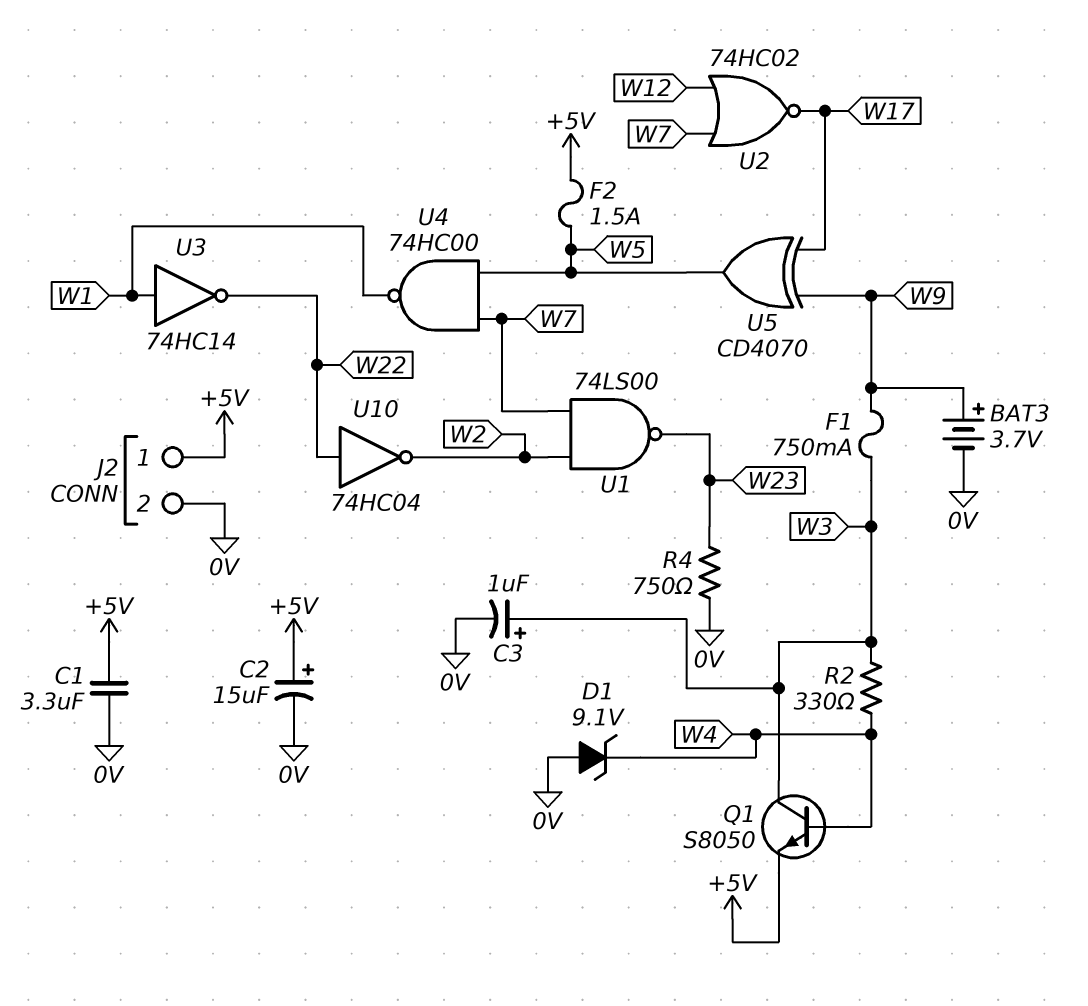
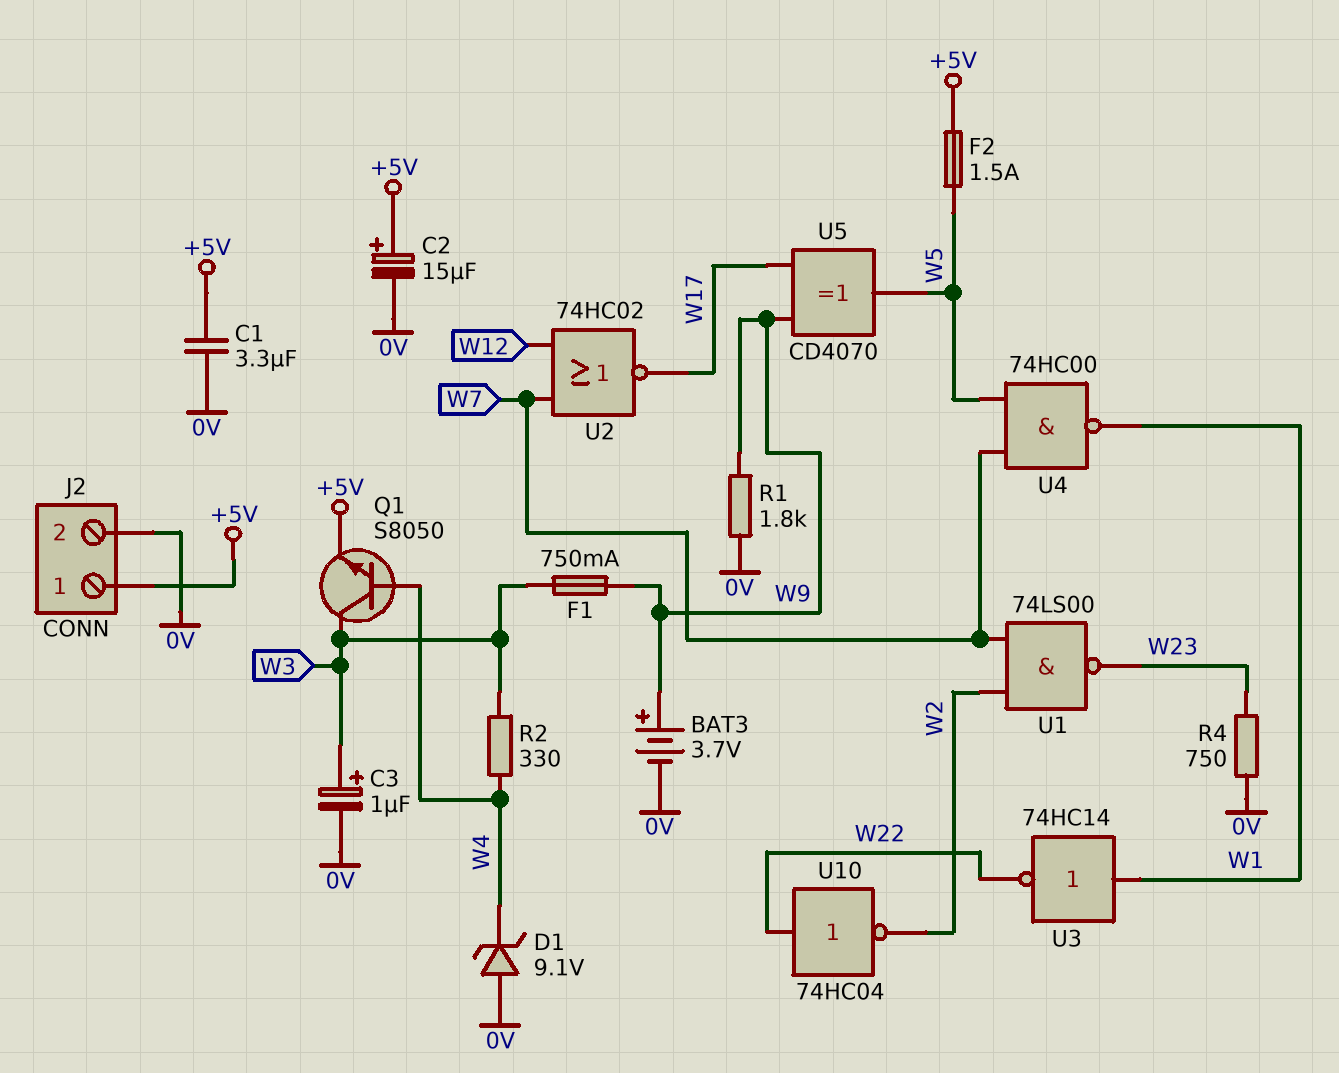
R1: none -> 1.8k (0V, W9)

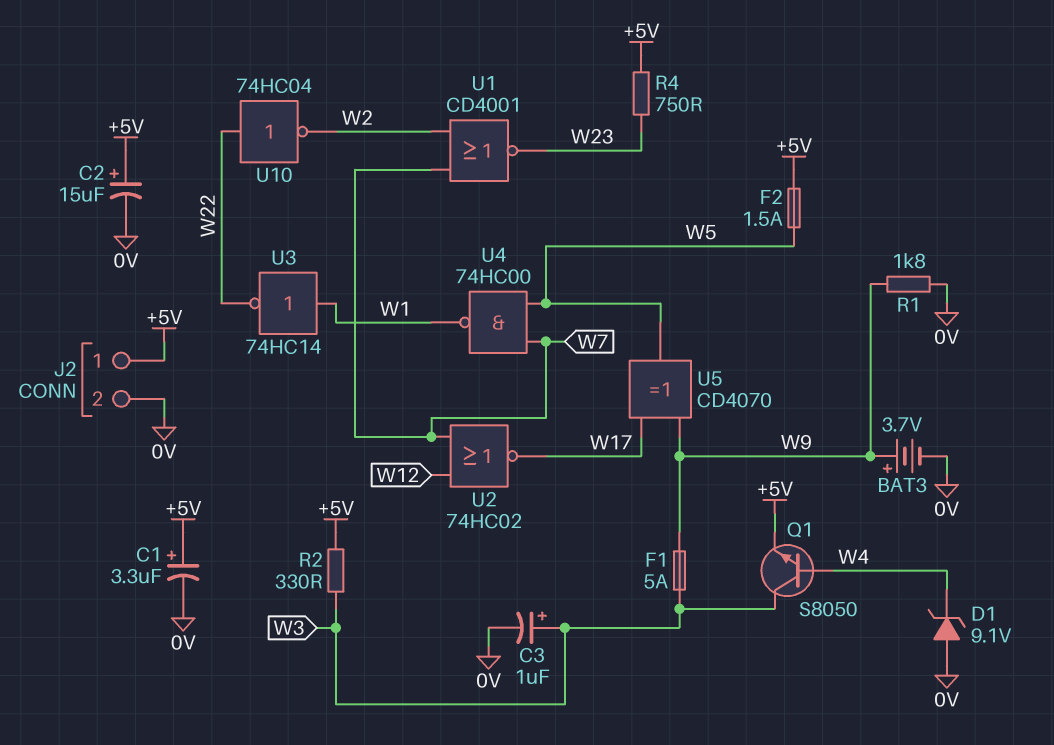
C1: 3.3uF (+5V, 0V) -> 3.3uF (plus +5V, minus 0V)
F1: 750mA (W3, W9) -> 5A (W3, W9)
R2: 330 (W3, W4) -> 330 (+5V, W3)
R4: 750 (0V, W23) -> 750 (+5V, W23)
U1: NAND 74LS00 (in W2, in W7, out W23) -> NOR CD4001 (in W2, in W7, out W23)

